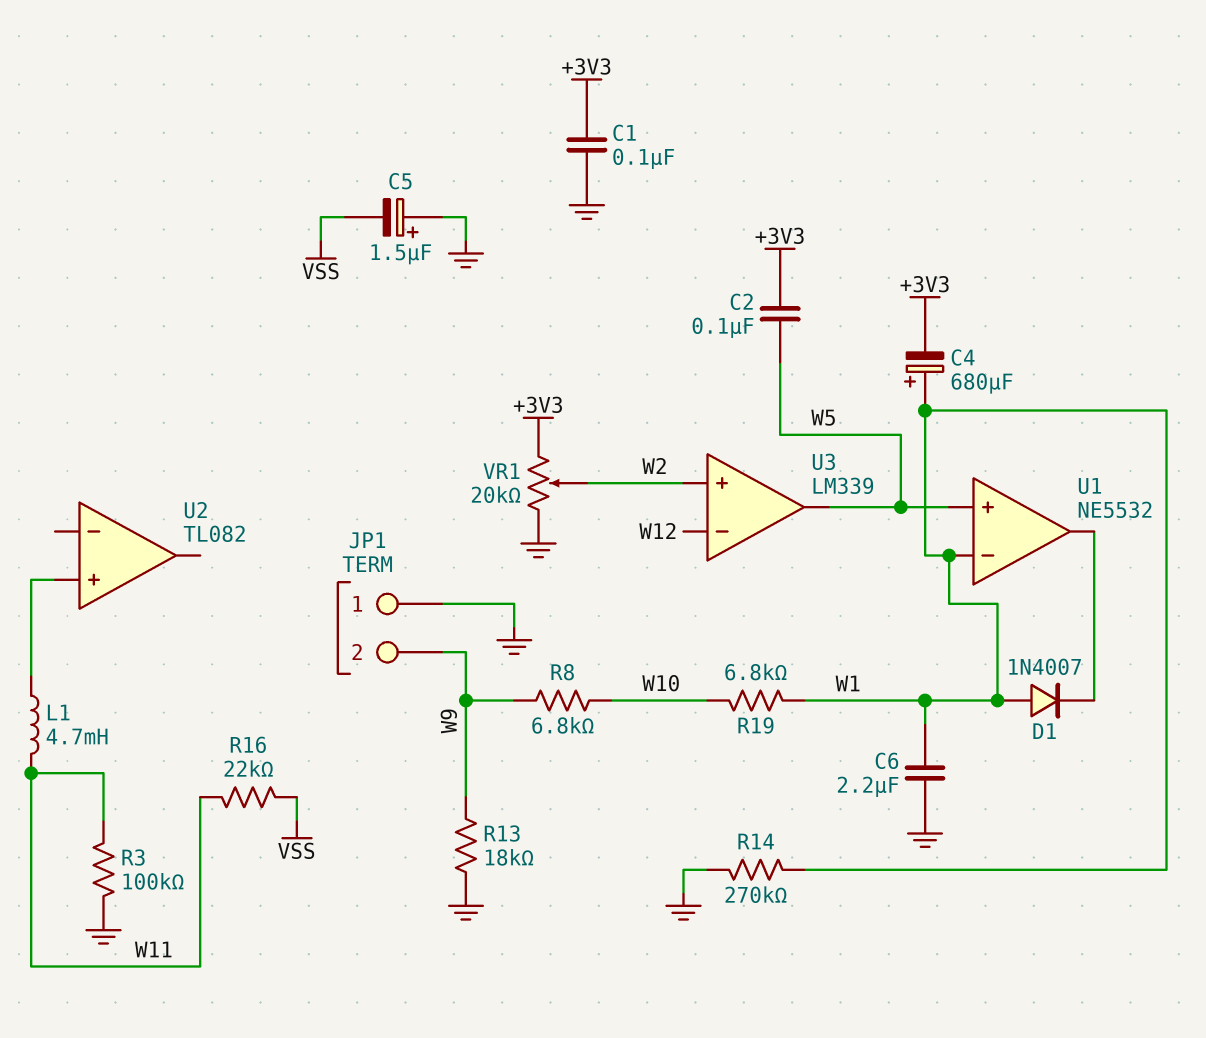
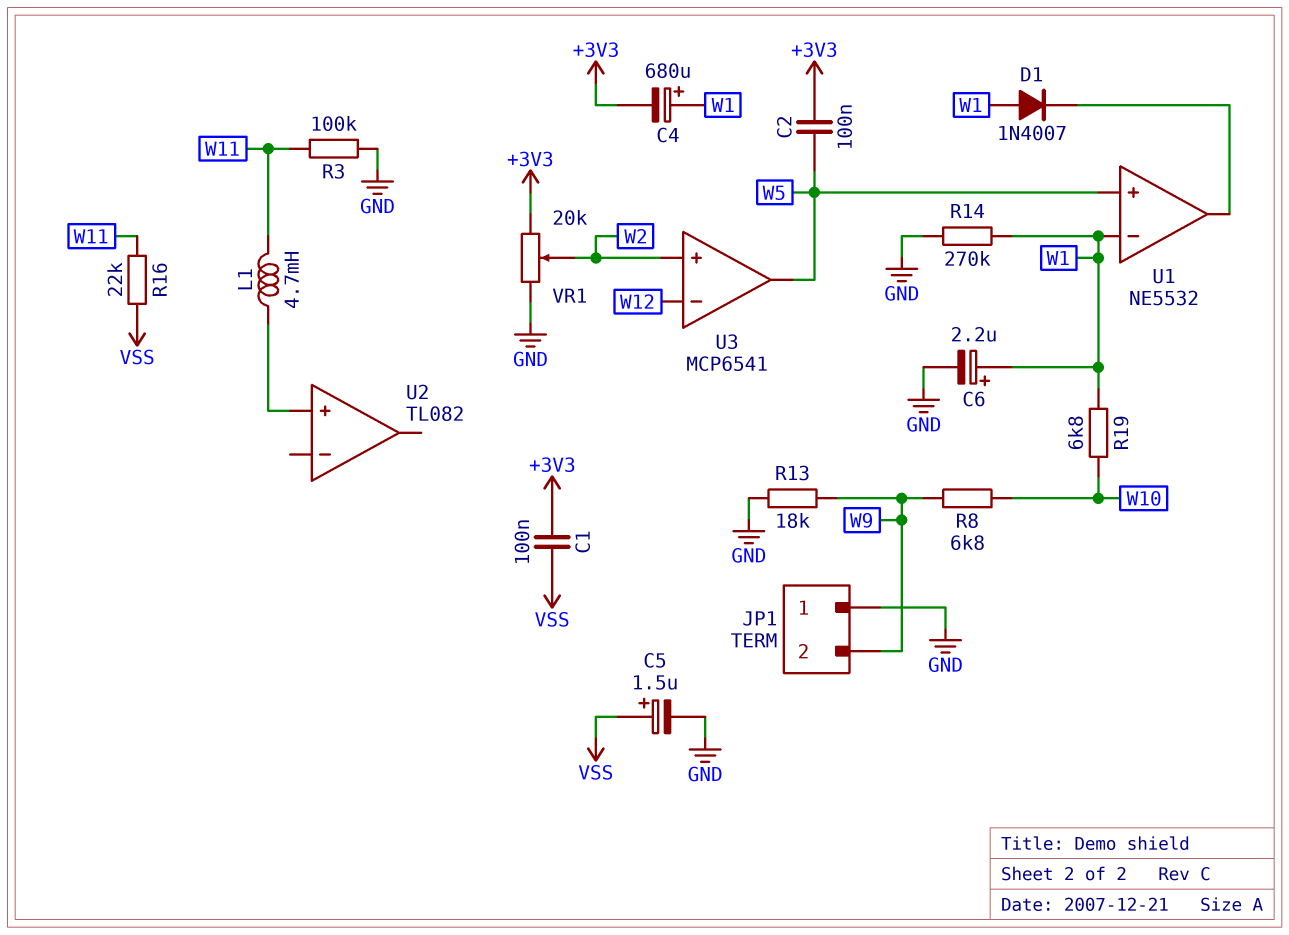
C1: 100nF (+3V3, GND) -> 100nF (+3V3, VSS)
C5: 1.5uF (plus GND, minus VSS) -> 1.5uF (plus VSS, minus GND)
C6: 2.2uF (GND, W1) -> 2.2uF (plus W1, minus GND)
U3: LM339 -> MCP6541

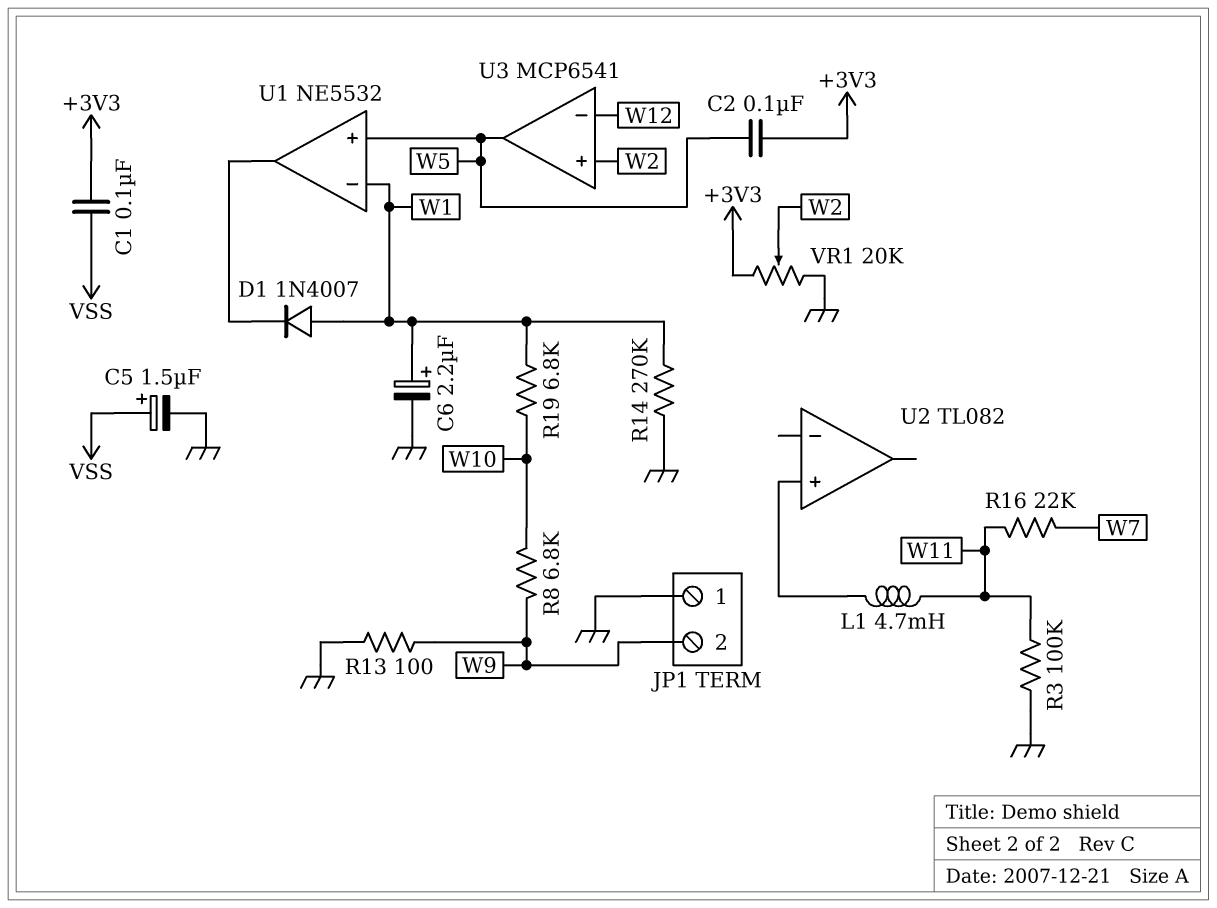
C4: 680uF (plus W1, minus +3V3) -> none
R13: 18k (GND, W9) -> 100 (GND, W9)
R16: 22k (VSS, W11) -> 22k (W7, W11)

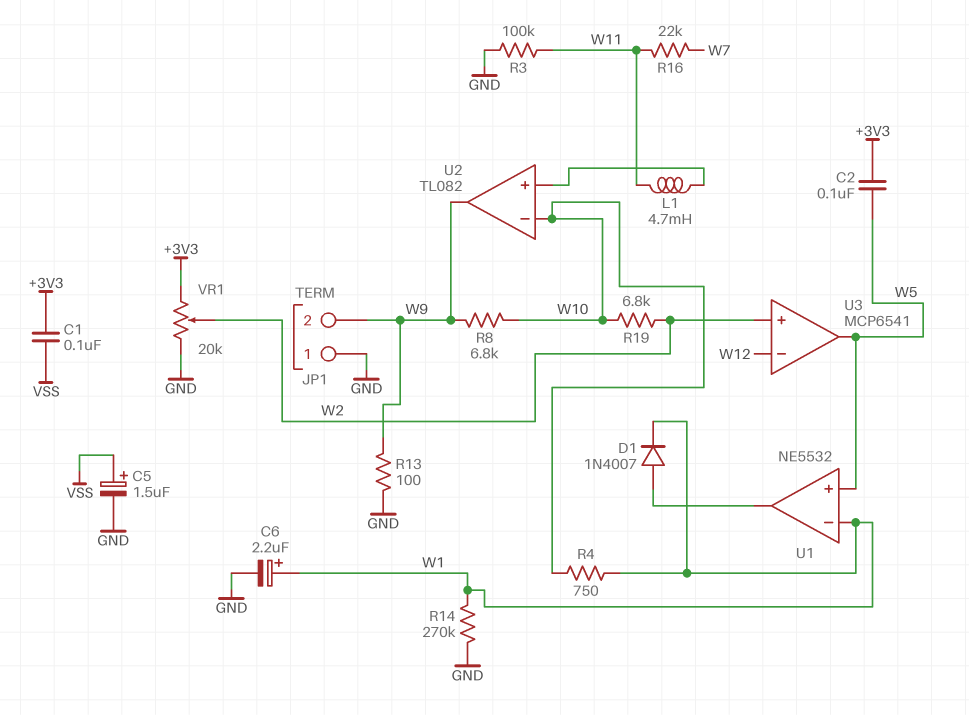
D1: diode 1N4007 (A W1, K U1/out) -> diode 1N4007 (A U1/out, K W1)
R4: none -> 750 (W1, W10)
R19: 6.8k (W1, W10) -> 6.8k (W2, W10)
U2 pin in-: none -> W10
U2 pin out: none -> W9

